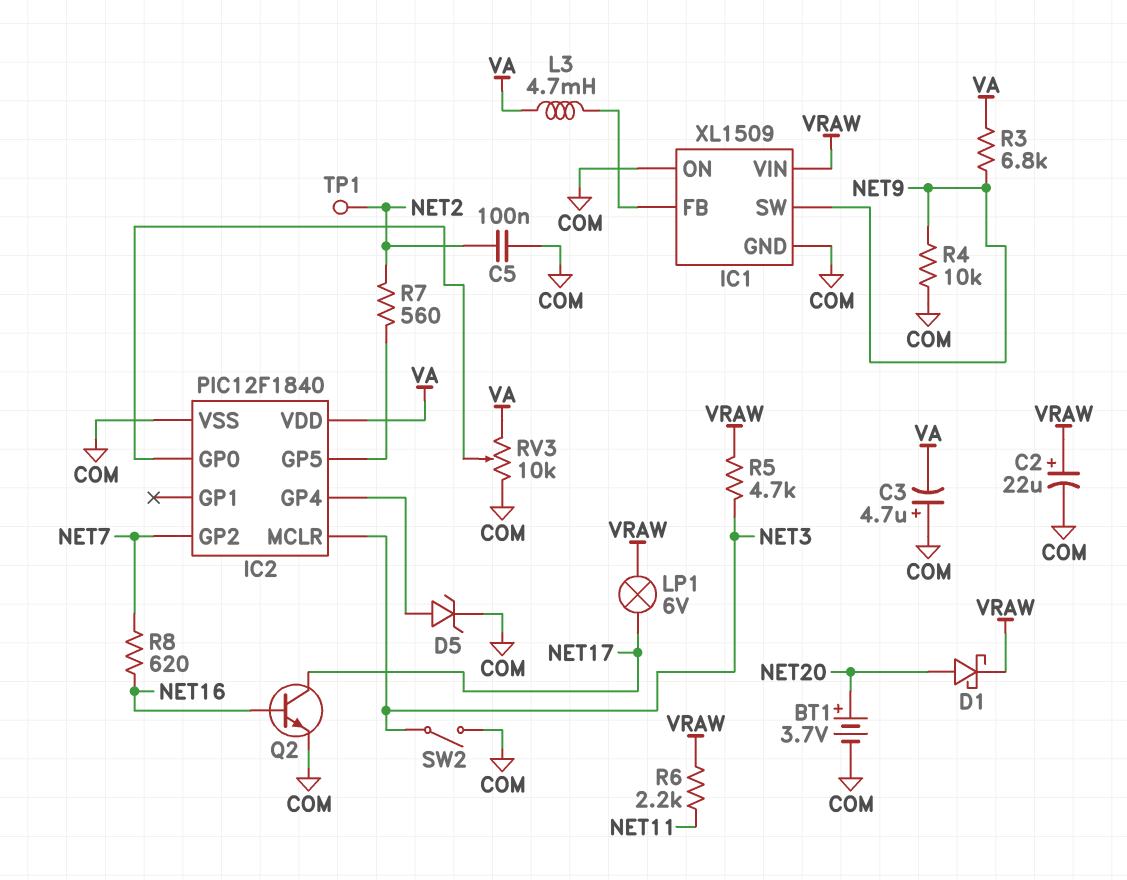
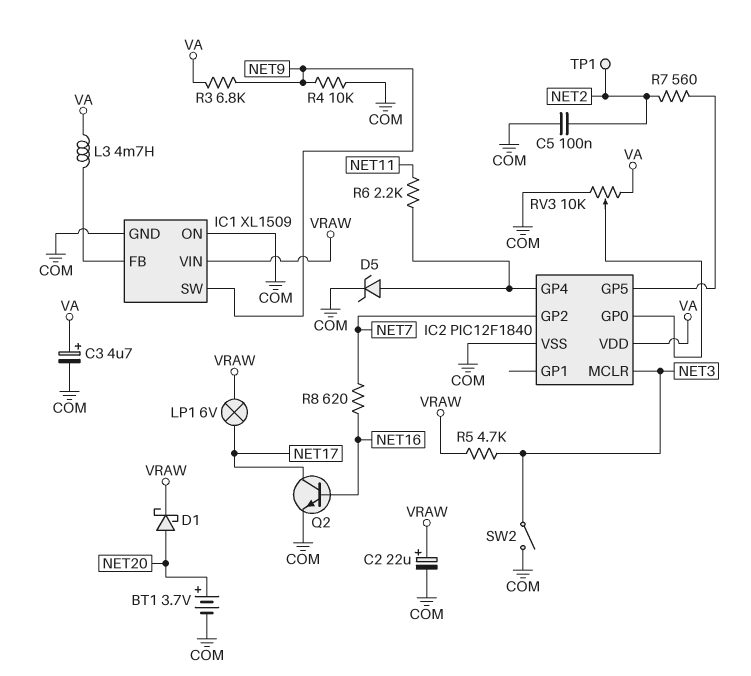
C3: 4.7uF (plus COM, minus VA) -> 4.7uF (plus VA, minus COM)
R6: 2.2k (NET11, VRAW) -> 2.2k (IC2/GP4, NET11)

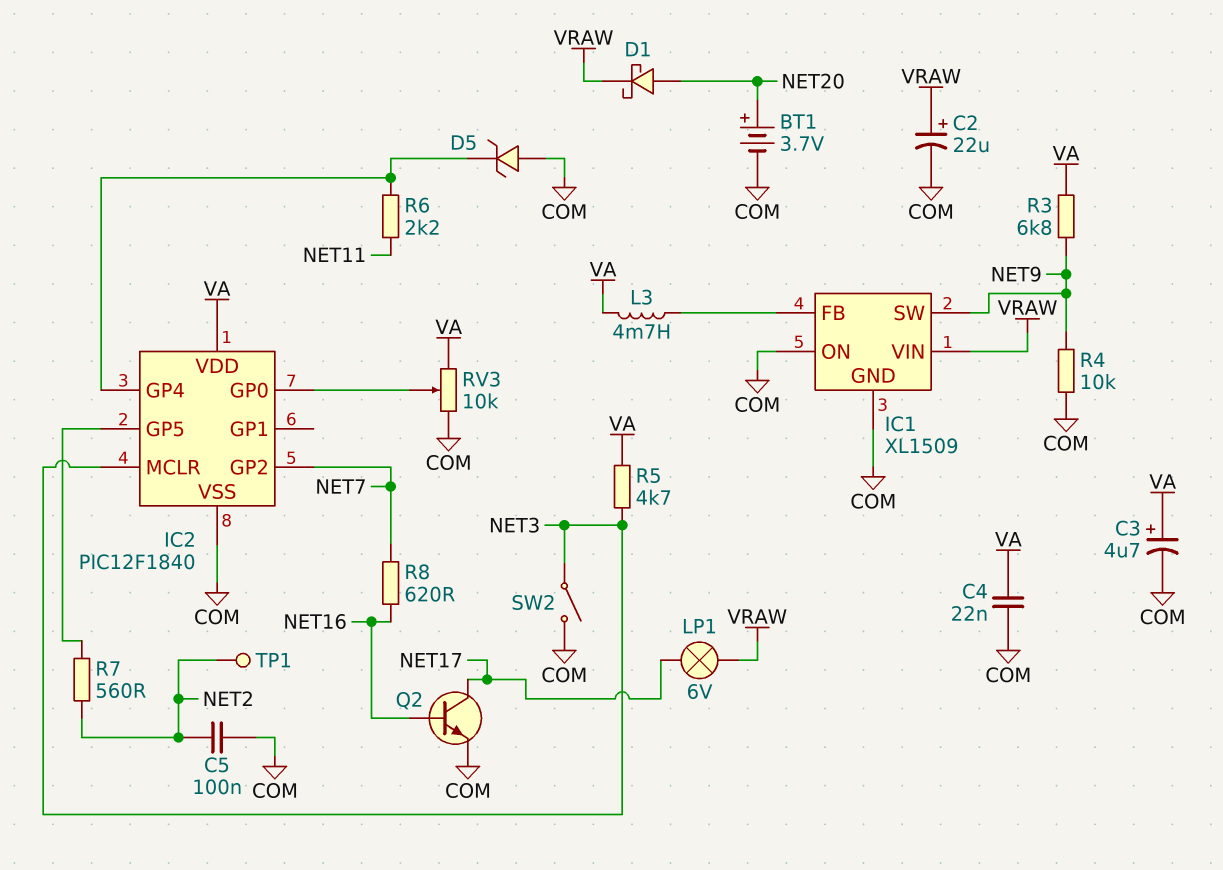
C4: none -> 22nF (COM, VA)
D5: zener (A IC2/GP4, K COM) -> zener (A COM, K IC2/GP4)
R5: 4.7k (NET3, VRAW) -> 4.7k (NET3, VA)

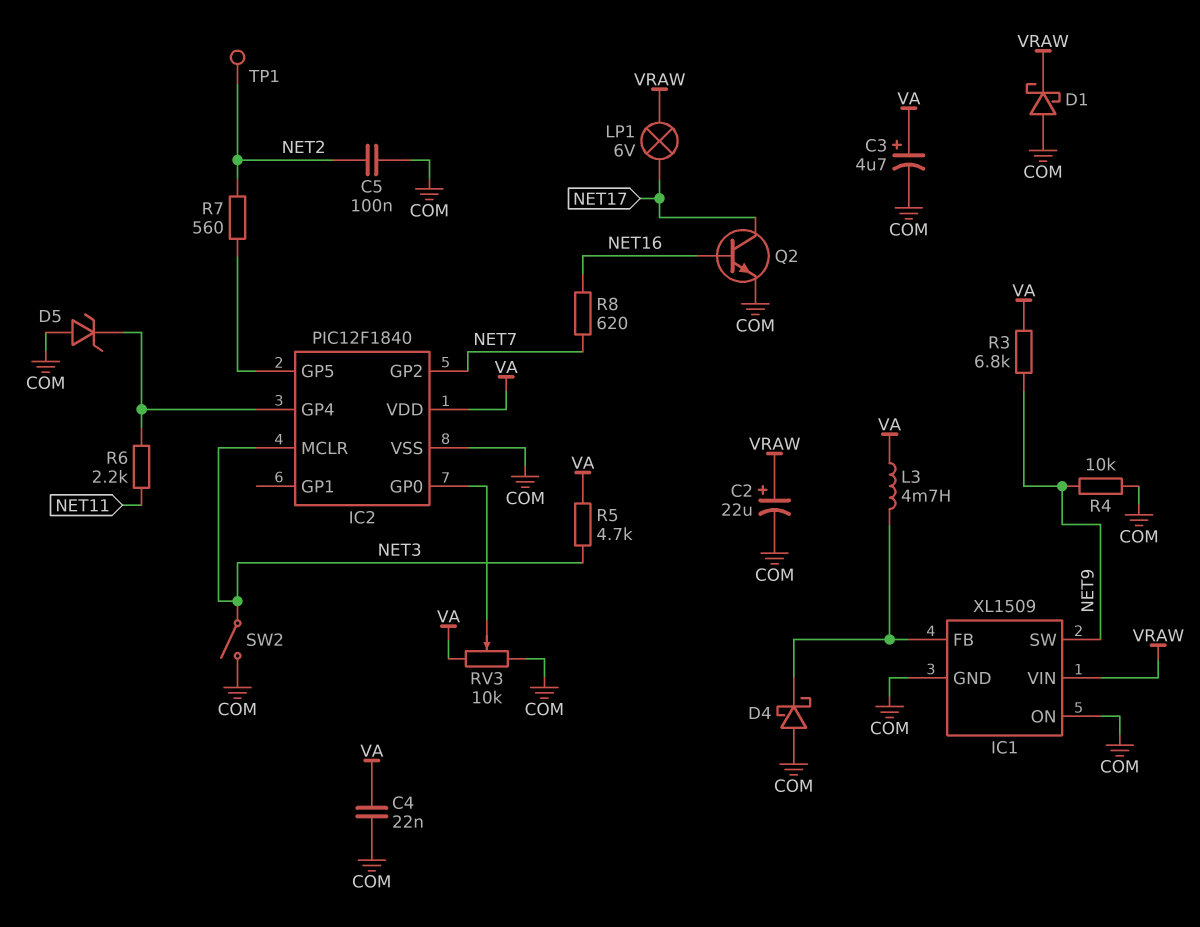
BT1: 3.7V (plus NET20, minus COM) -> none
D1: schottky (A NET20, K VRAW) -> schottky (A COM, K VRAW)
D4: none -> schottky (A COM, K IC1/FB)

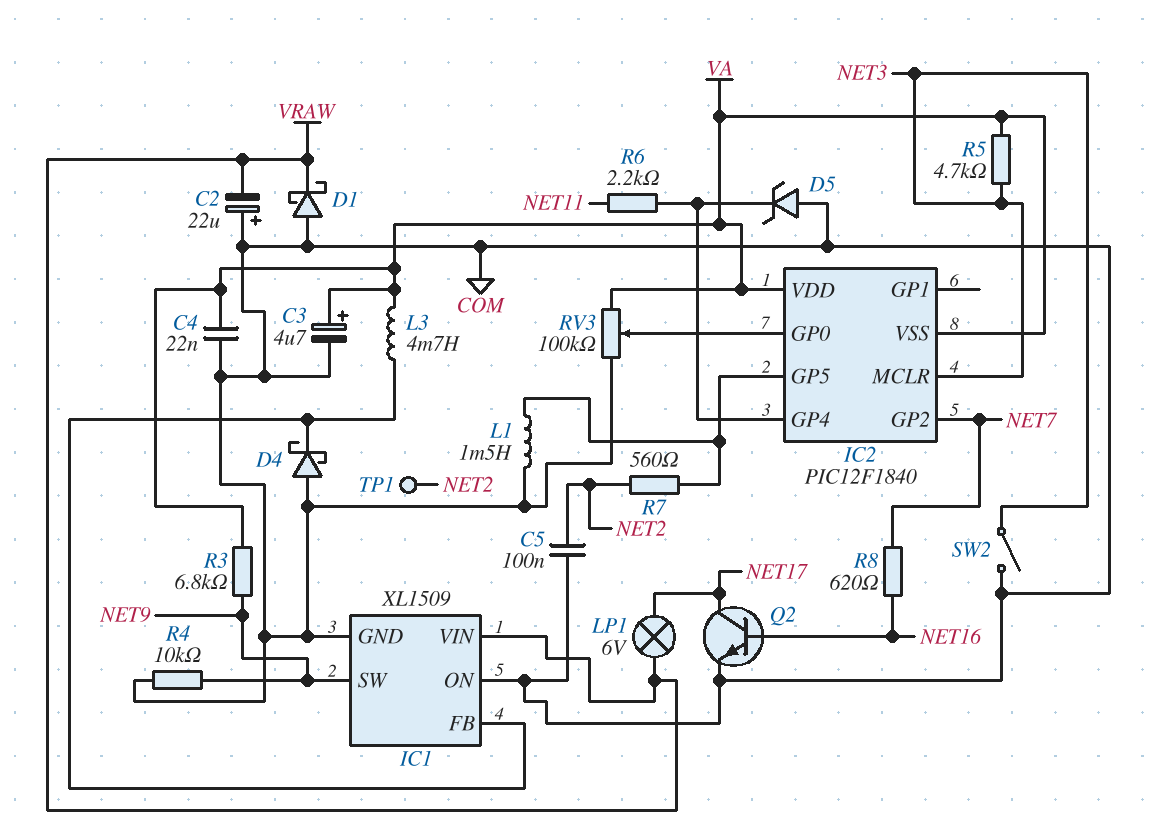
C2: 22uF (plus VRAW, minus COM) -> 22uF (plus COM, minus VRAW)
IC2 pin VSS: COM -> VA
L1: none -> 1.5mH (COM, IC2/GP5)
RV3: 10k (COM, VA, wiper IC2/GP0) -> 100k (COM, VA, wiper IC2/GP0)

